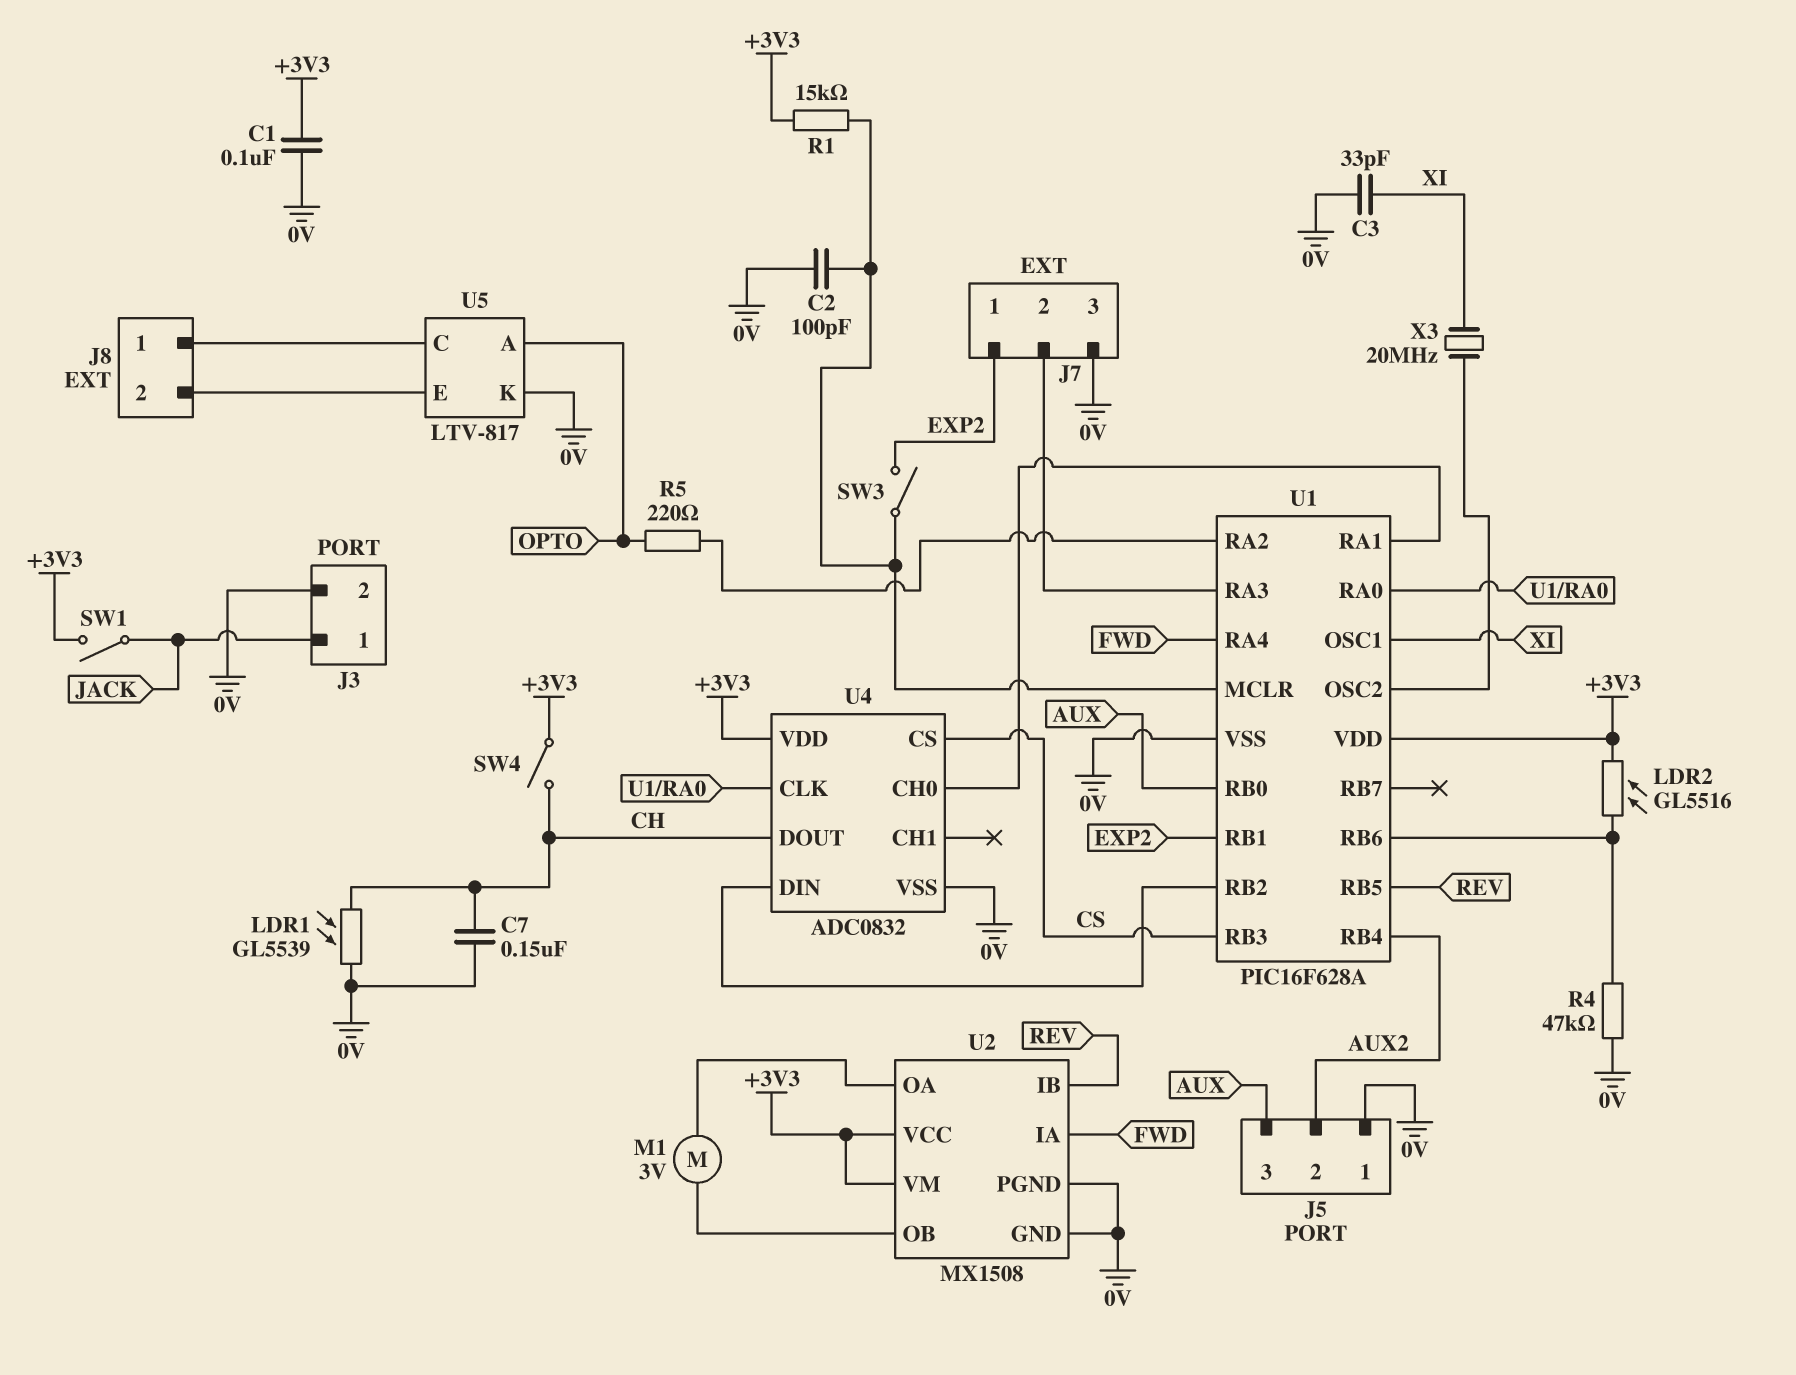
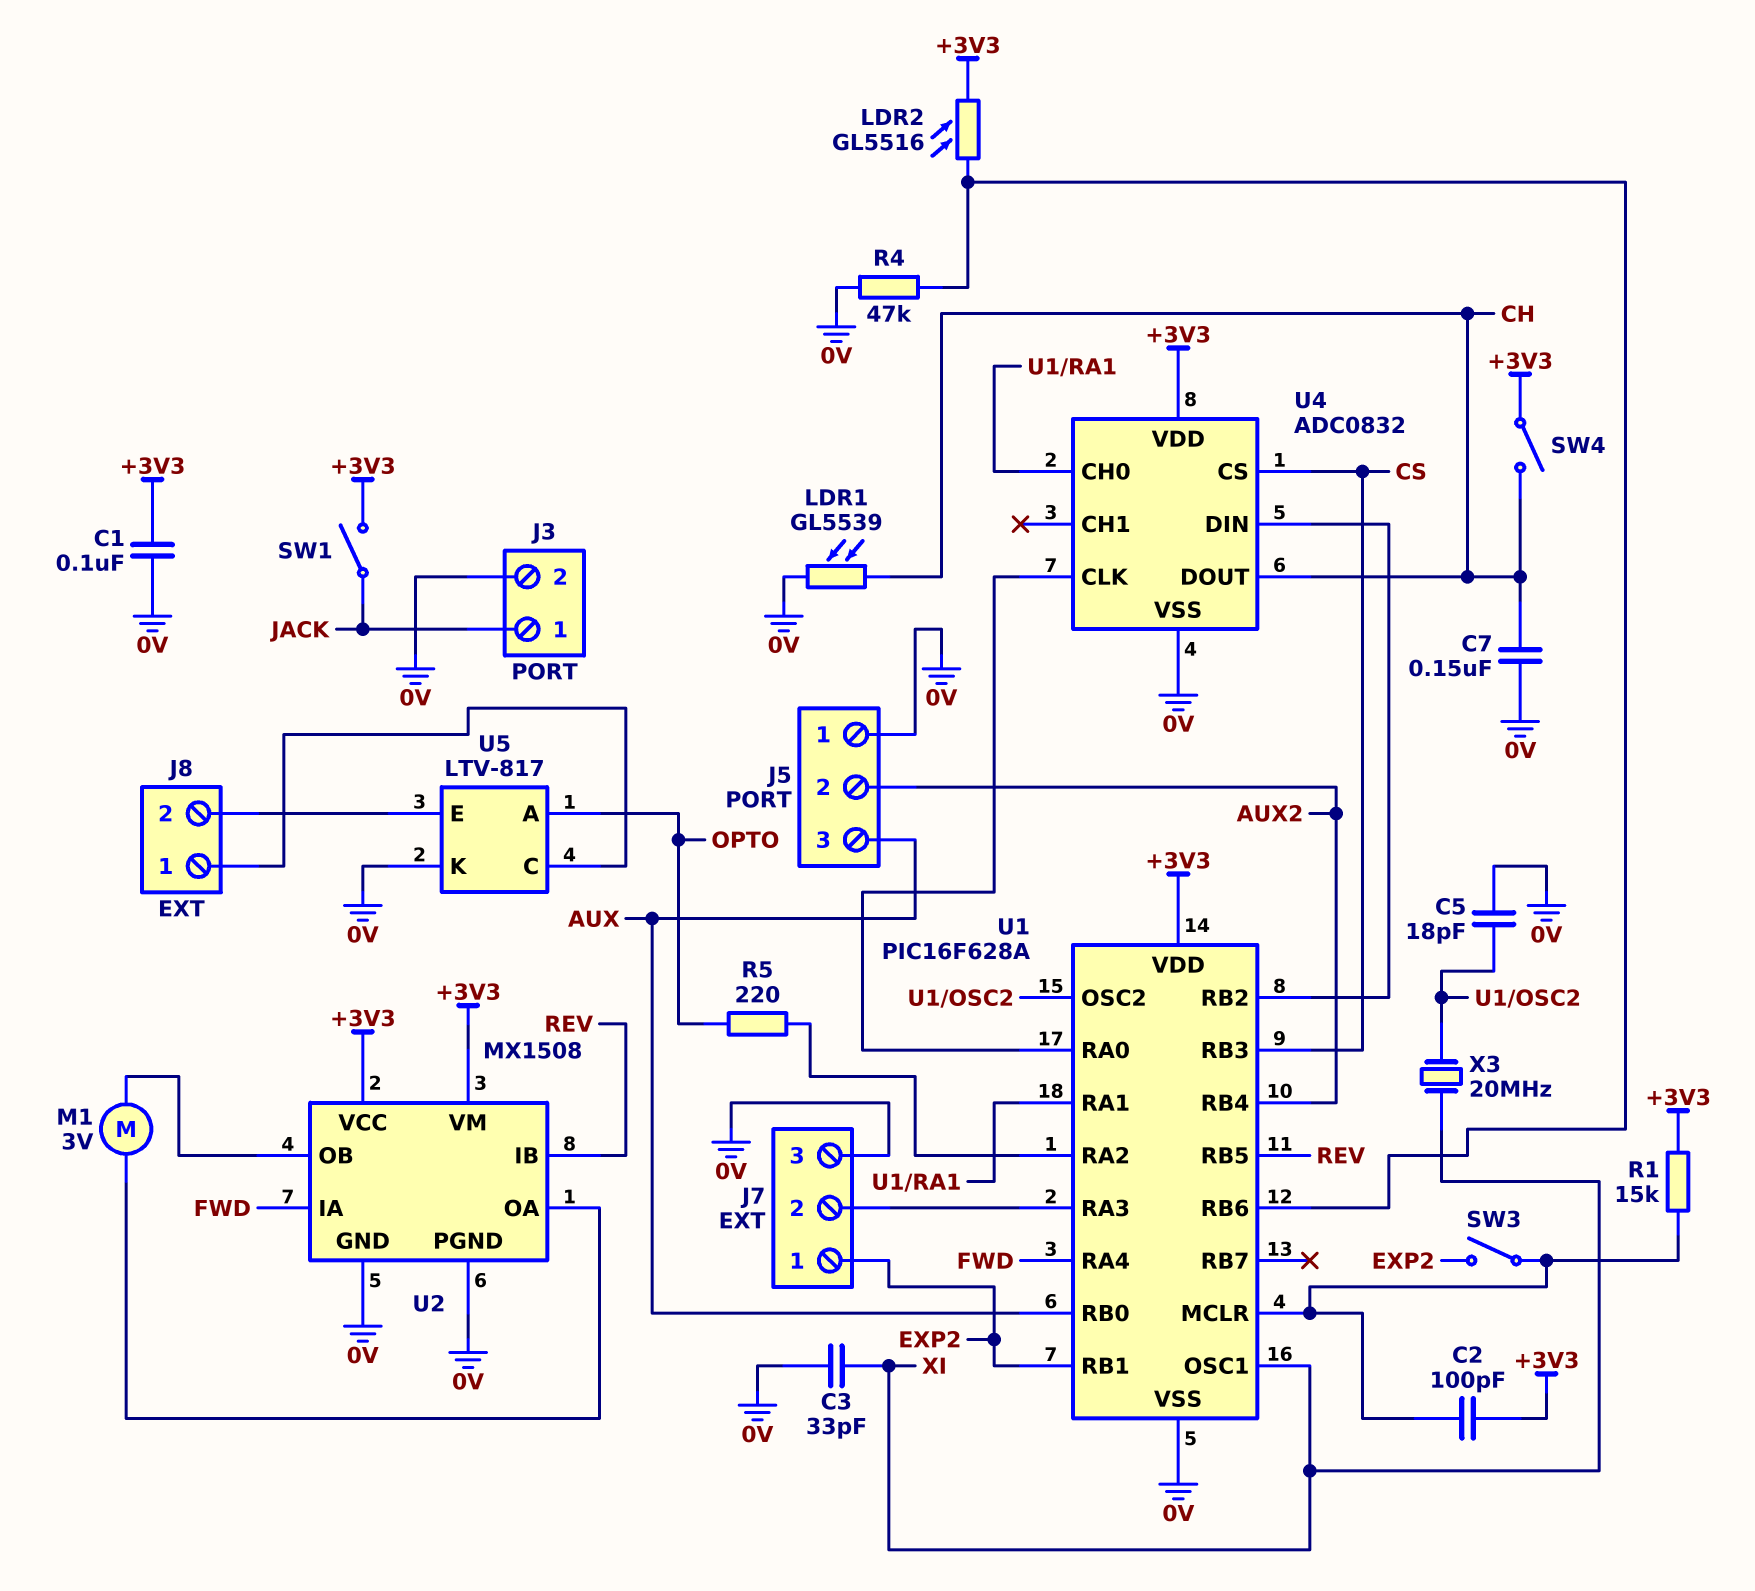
C2: 100pF (0V, U1/MCLR) -> 100pF (+3V3, U1/MCLR)
C5: none -> 18pF (0V, U1/OSC2)

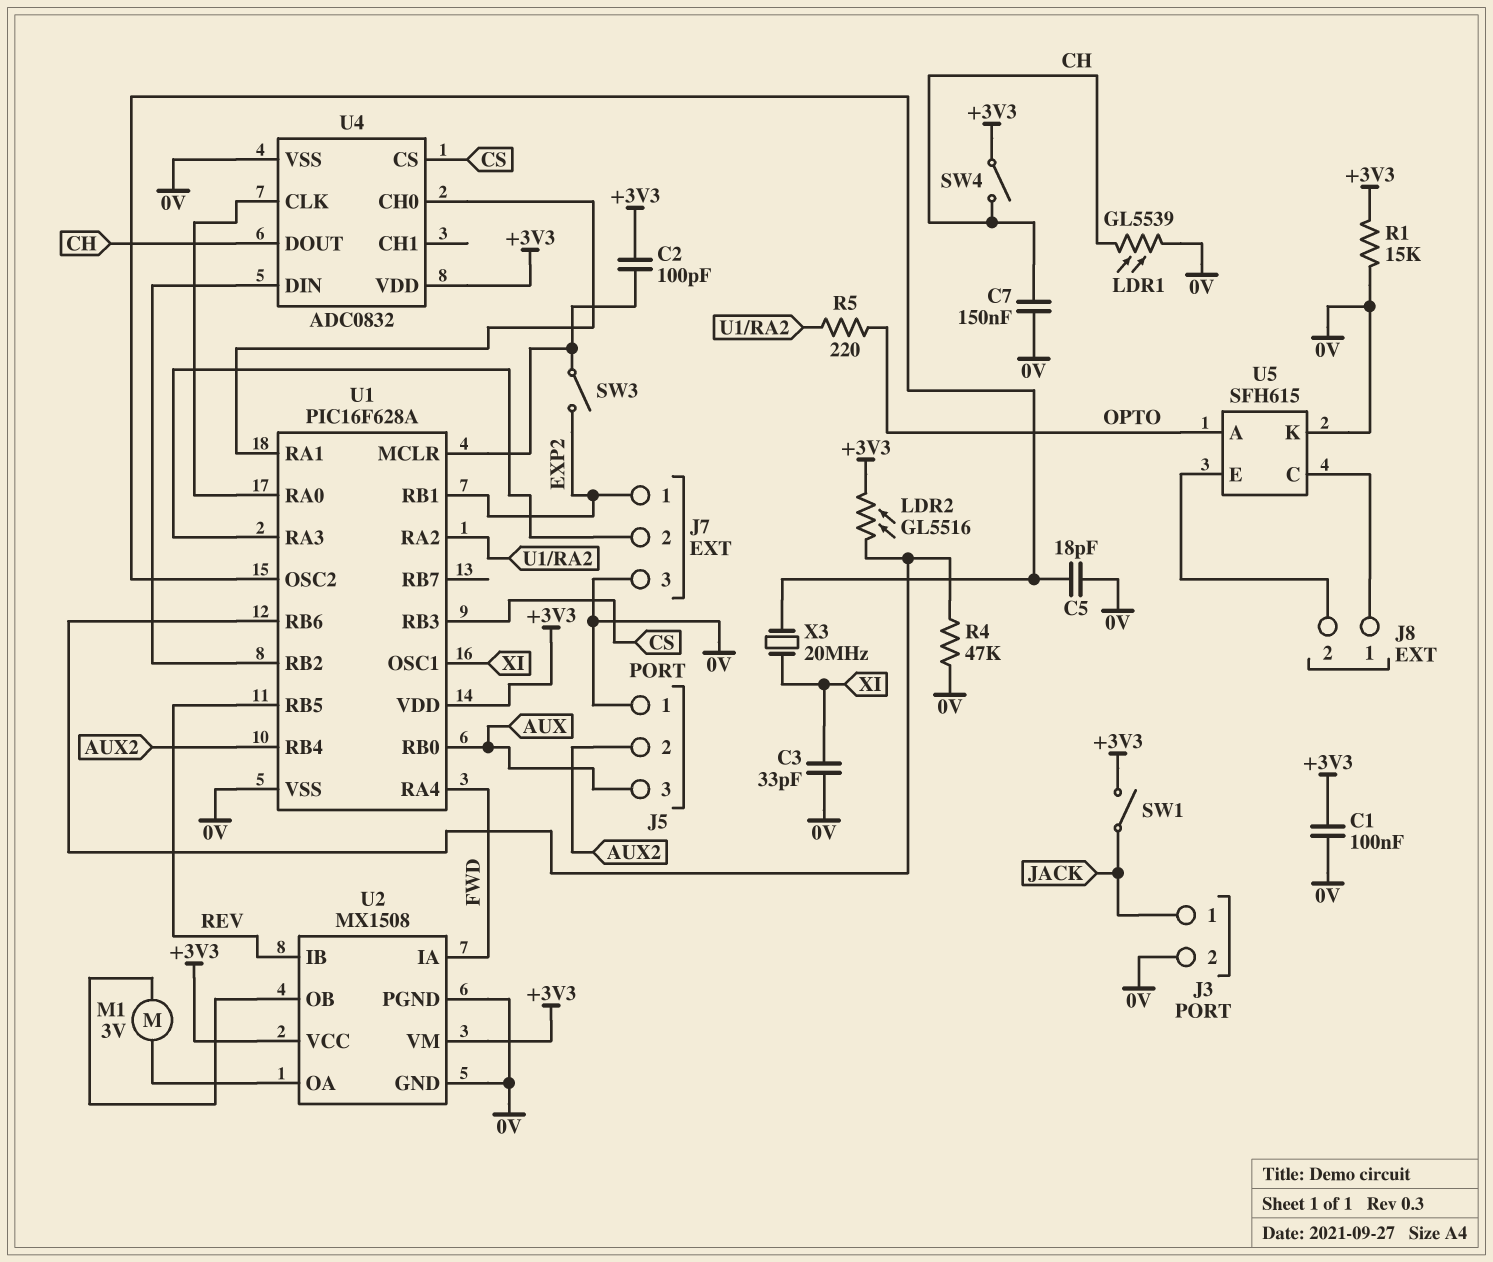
R1: 15k (+3V3, U1/MCLR) -> 15k (+3V3, 0V)
U5: LTV-817 -> SFH615

